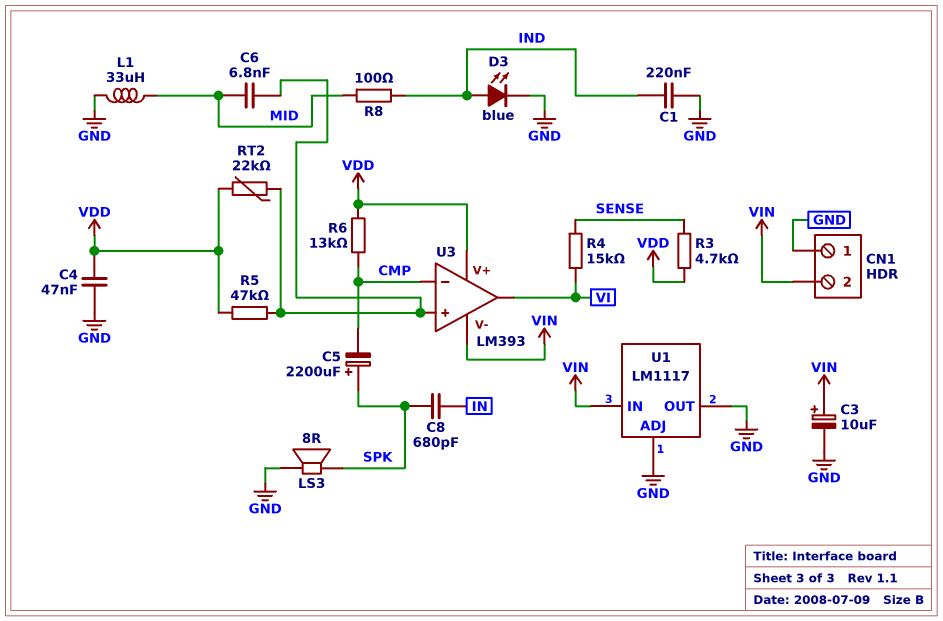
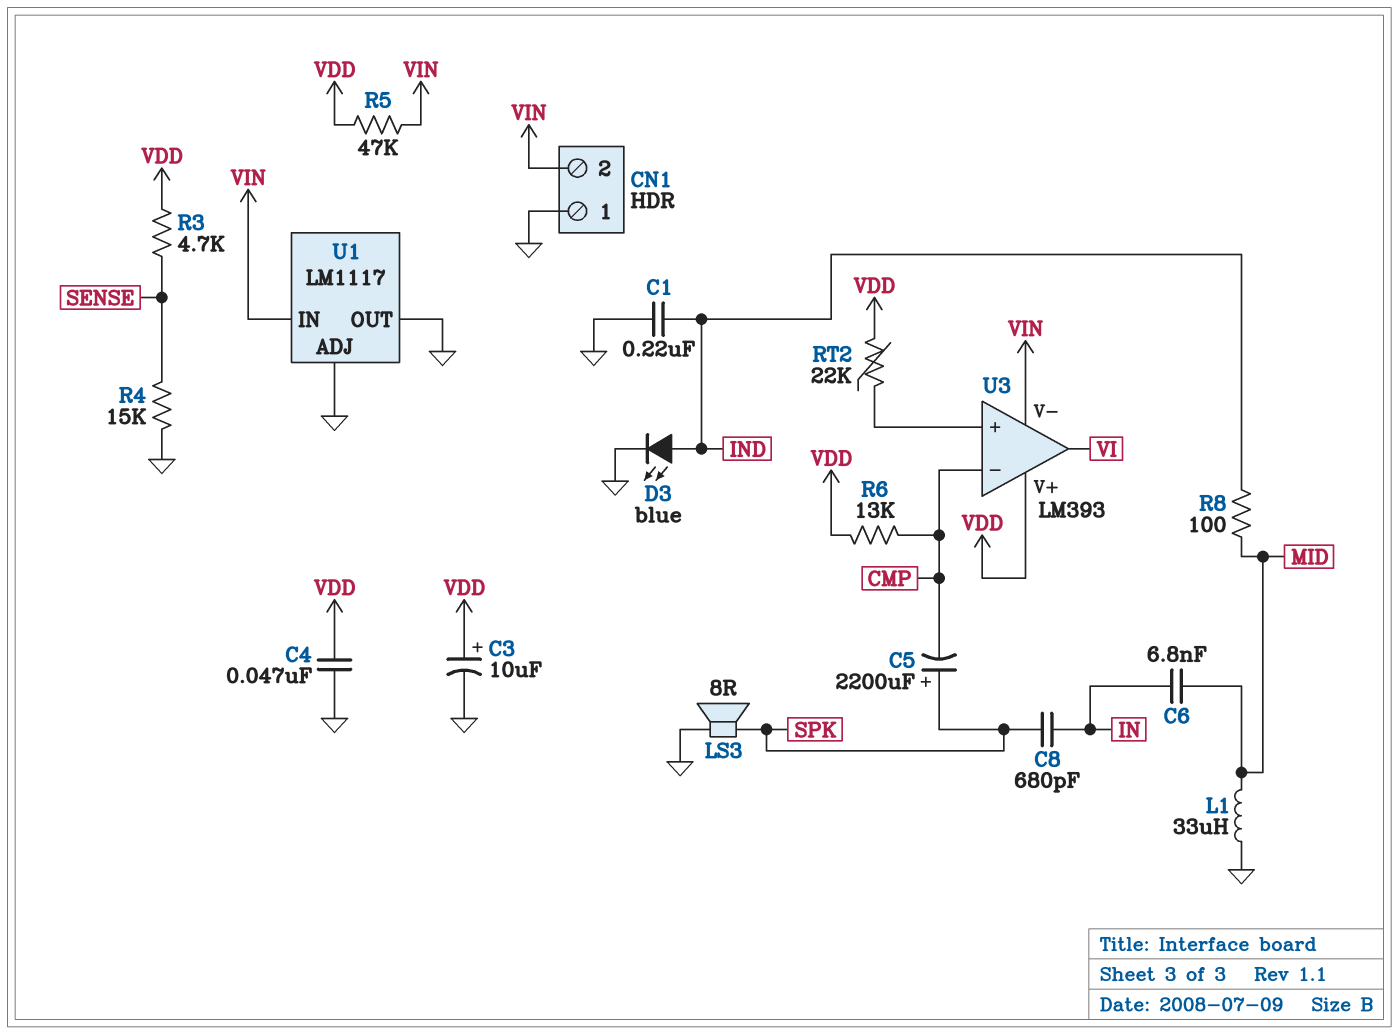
C3: 10uF (plus VIN, minus GND) -> 10uF (plus VDD, minus GND)
C6: 6.8nF (MID, U3/in+) -> 6.8nF (IN, MID)
R4: 15k (SENSE, VI) -> 15k (GND, SENSE)
R5: 47k (U3/in+, VDD) -> 47k (VDD, VIN)

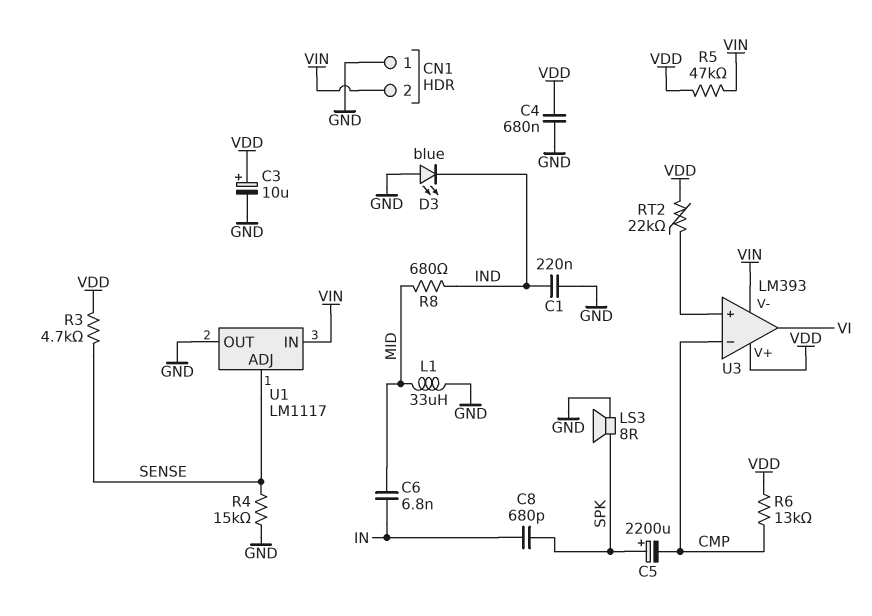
C4: 47nF (GND, VDD) -> 680nF (GND, VDD)
D3: LED blue (A IND, K GND) -> LED blue (A GND, K IND)
R8: 100 (IND, MID) -> 680 (IND, MID)
U1 pin ADJ: GND -> SENSE

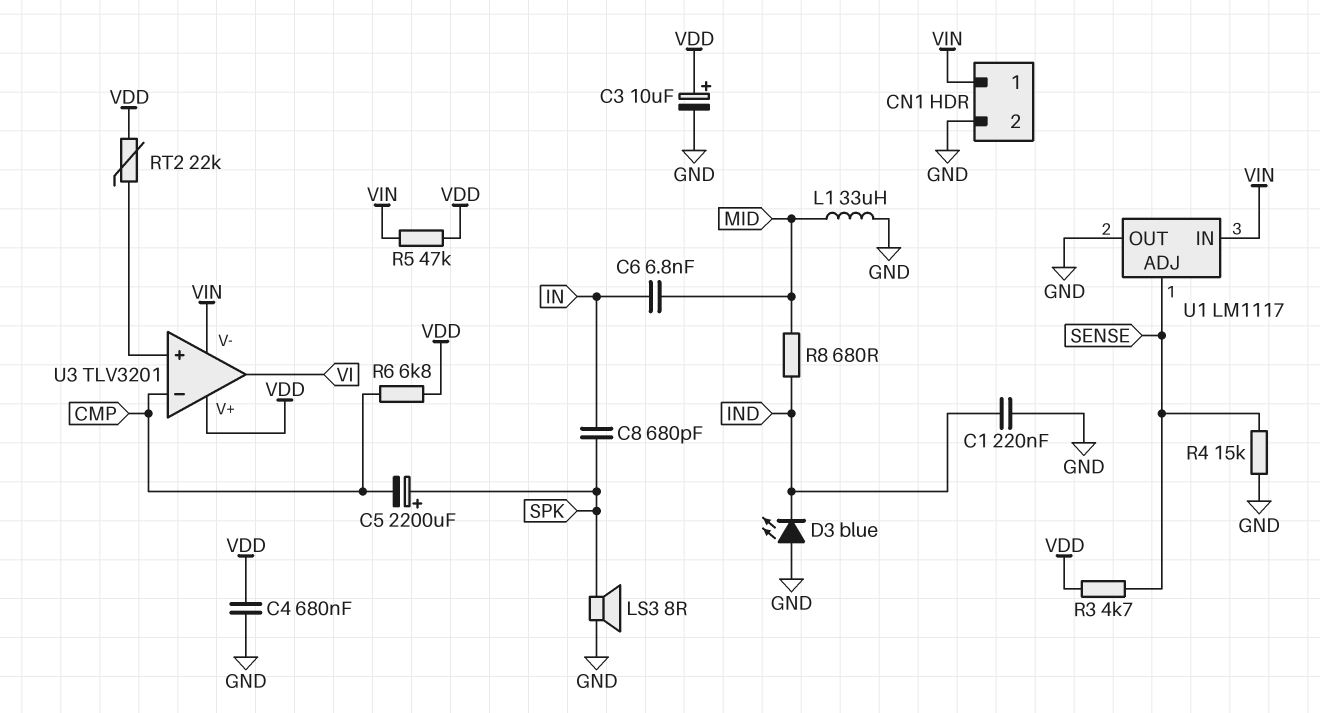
CN1 pin 1: GND -> VIN
CN1 pin 2: VIN -> GND
R6: 13k (CMP, VDD) -> 6.8k (CMP, VDD)
U3: LM393 -> TLV3201

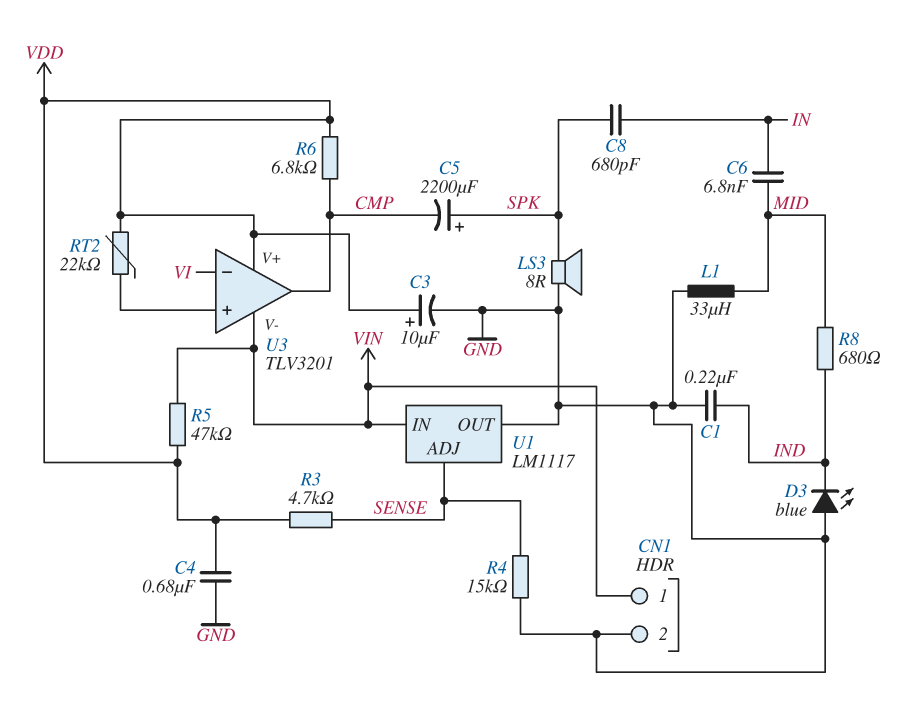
U3 pin in-: CMP -> VI
U3 pin out: VI -> CMP

